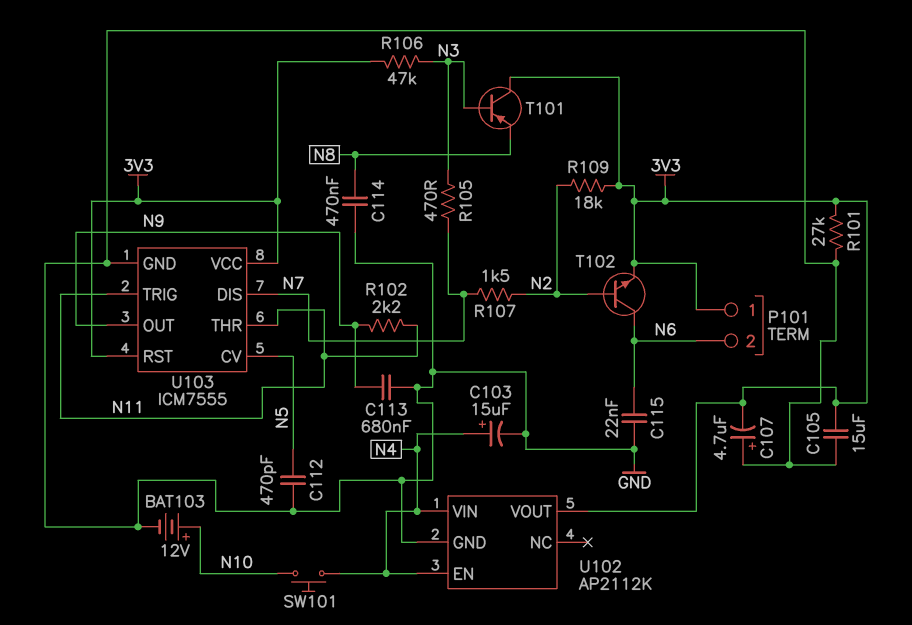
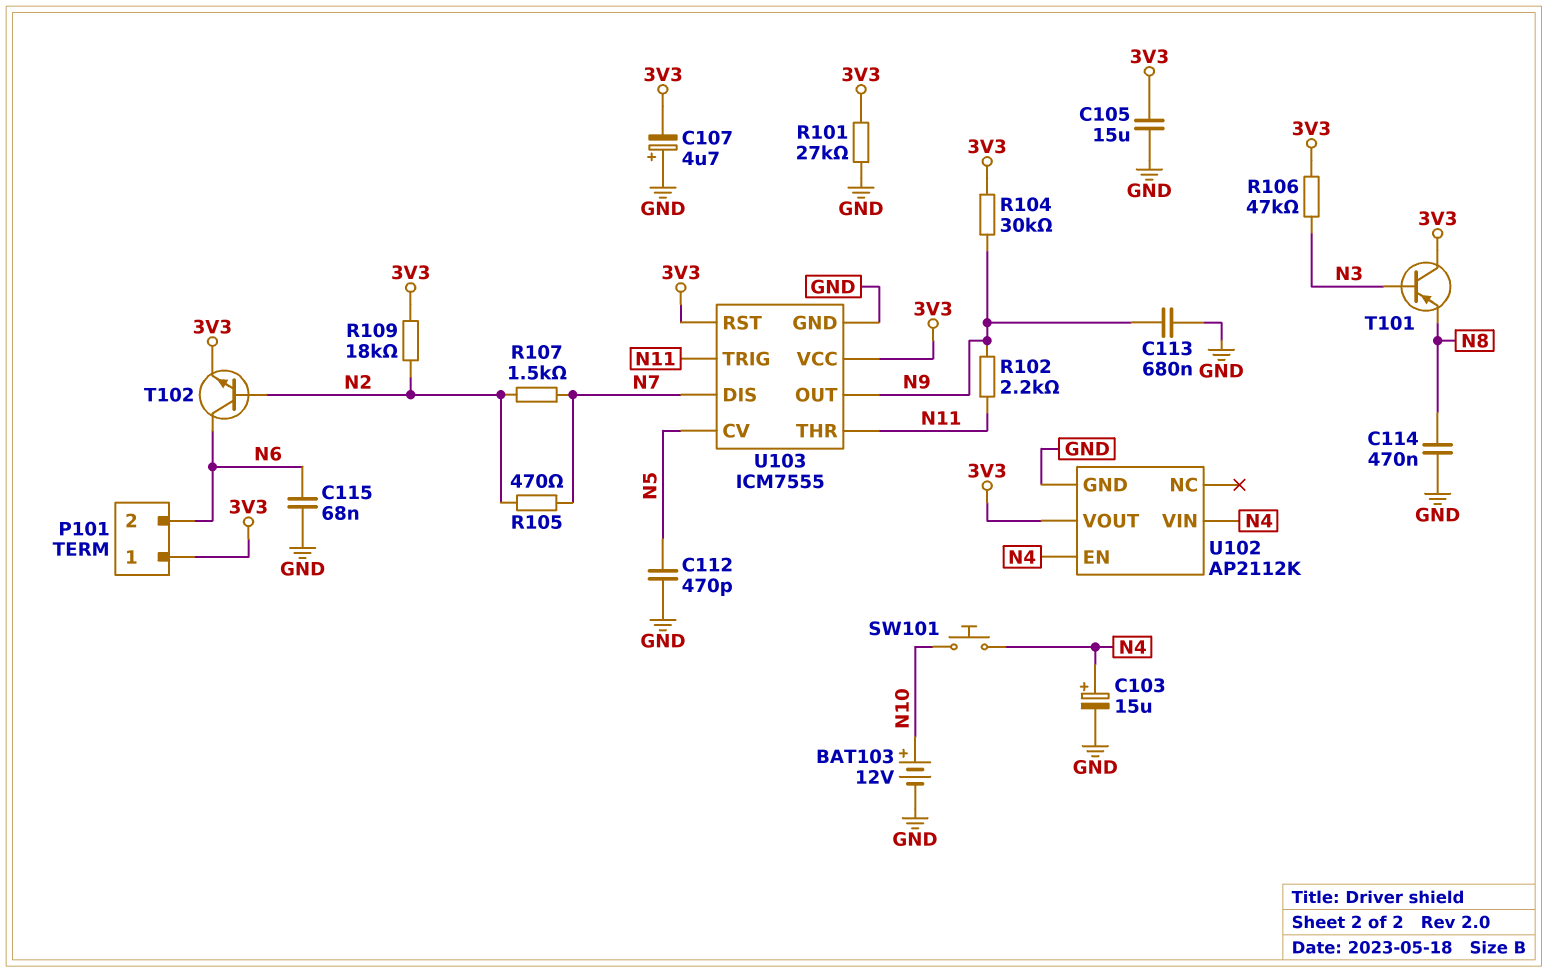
C115: 22nF (GND, N6) -> 68nF (GND, N6)
R104: none -> 30k (3V3, N9)
R105: 470 (N3, N7) -> 470 (N2, N7)

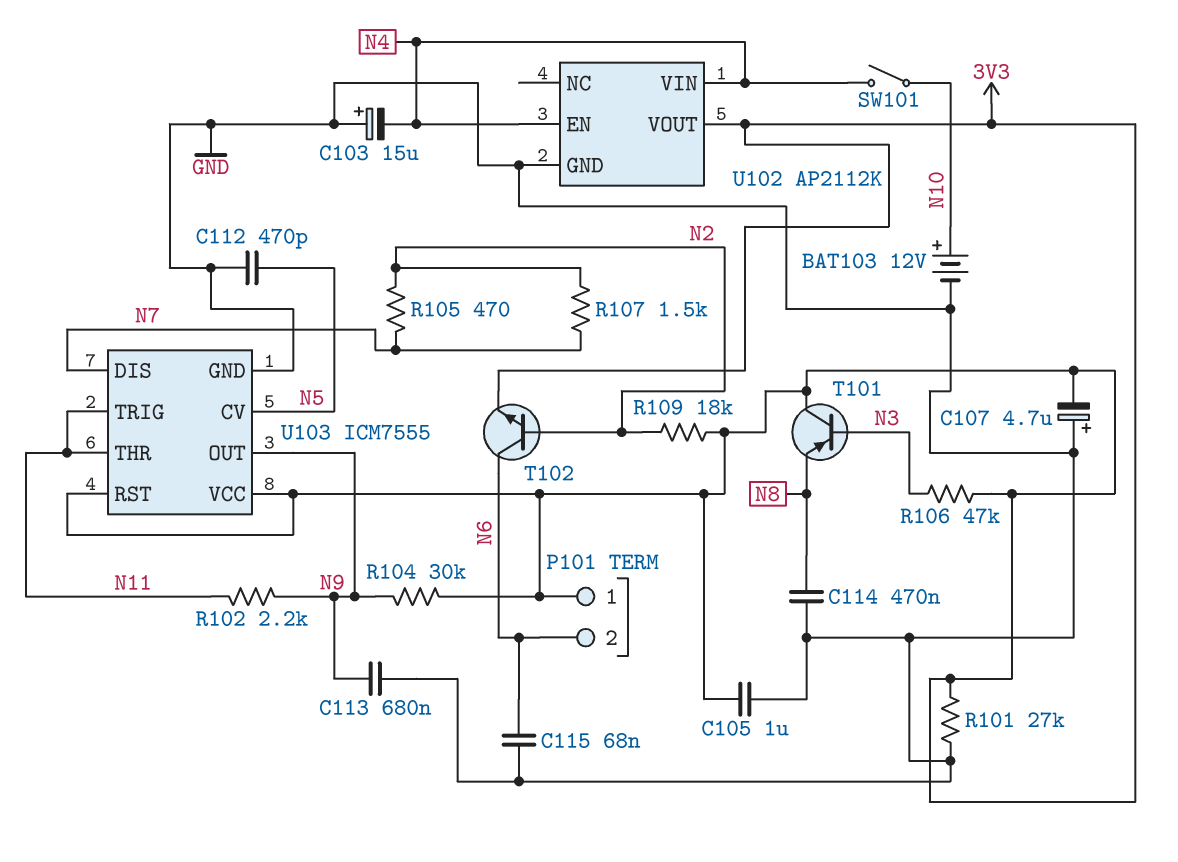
C103: 15uF (plus N4, minus GND) -> 15uF (plus GND, minus N4)
C105: 15uF (3V3, GND) -> 1uF (3V3, GND)
SW101: button (N4, N10) -> switch (N4, N10)

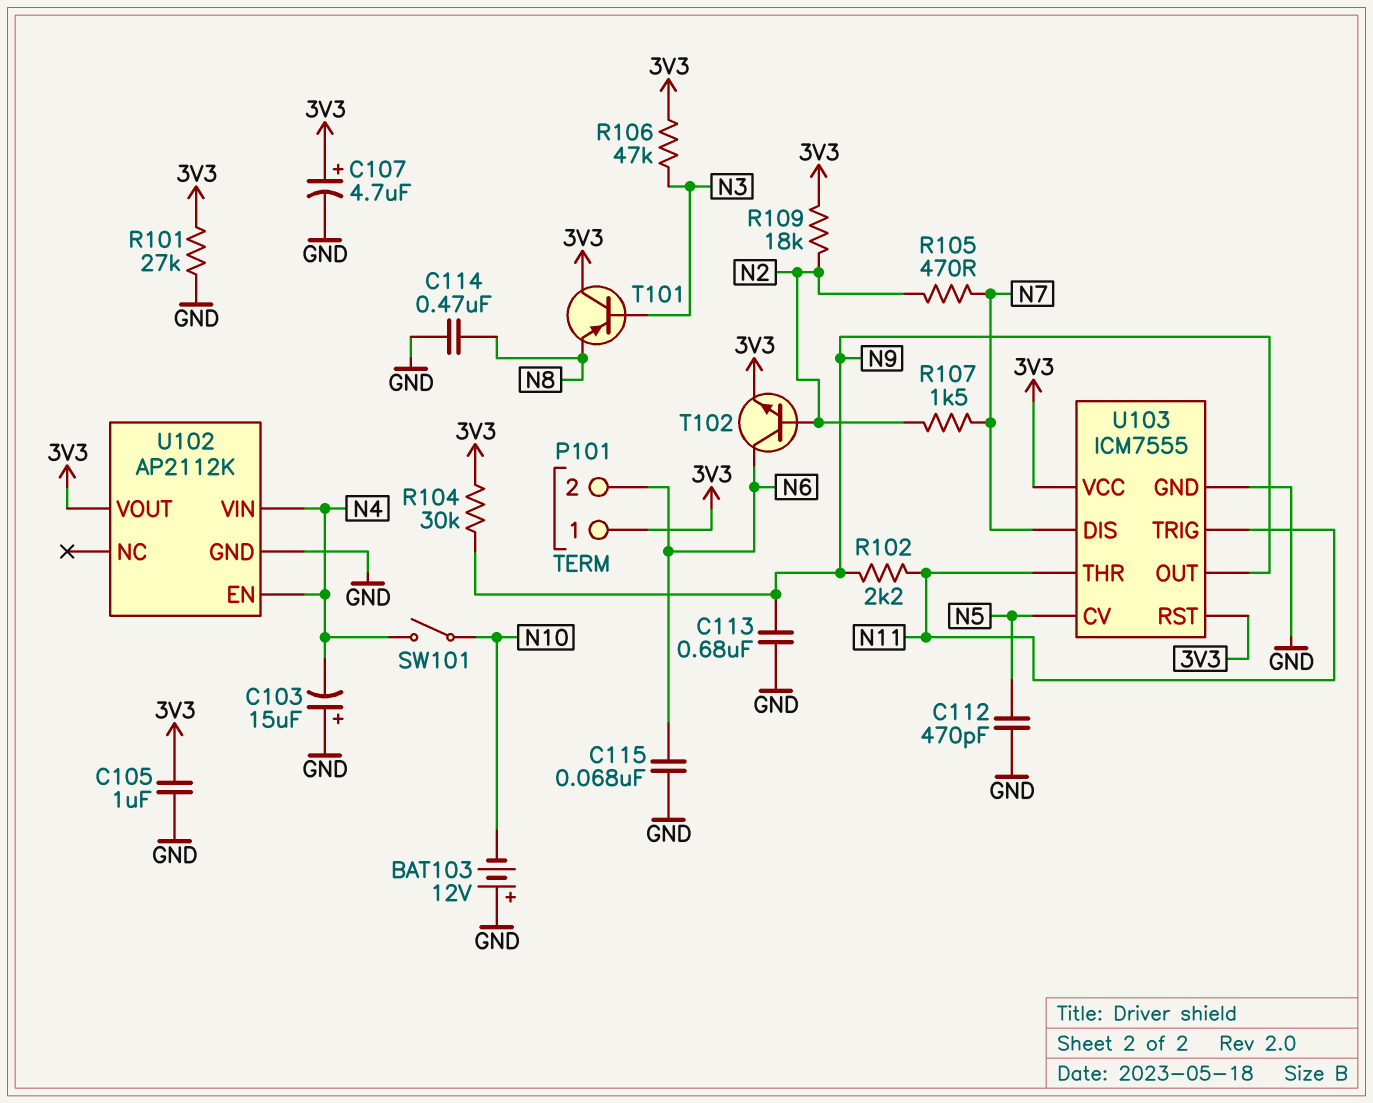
BAT103: 12V (plus N10, minus GND) -> 12V (plus GND, minus N10)
C107: 4.7uF (plus GND, minus 3V3) -> 4.7uF (plus 3V3, minus GND)

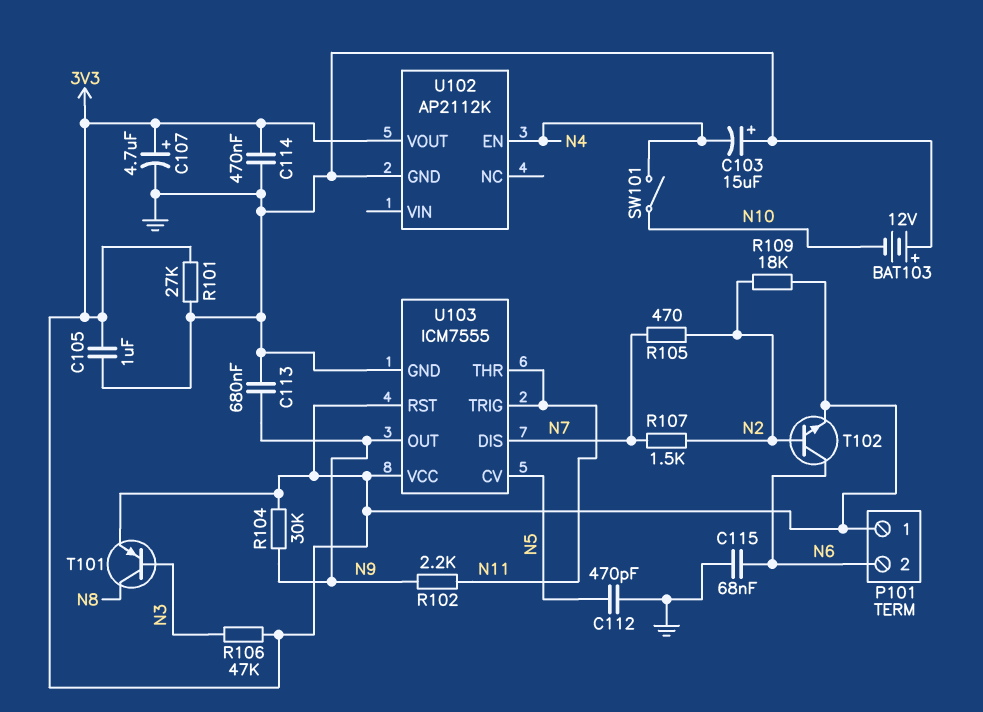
C114: 470nF (GND, N8) -> 470nF (3V3, GND)
T101: PNP (B N3, C 3V3, E N8) -> PNP (B N3, C N8, E 3V3)
U102 pin VIN: N4 -> none

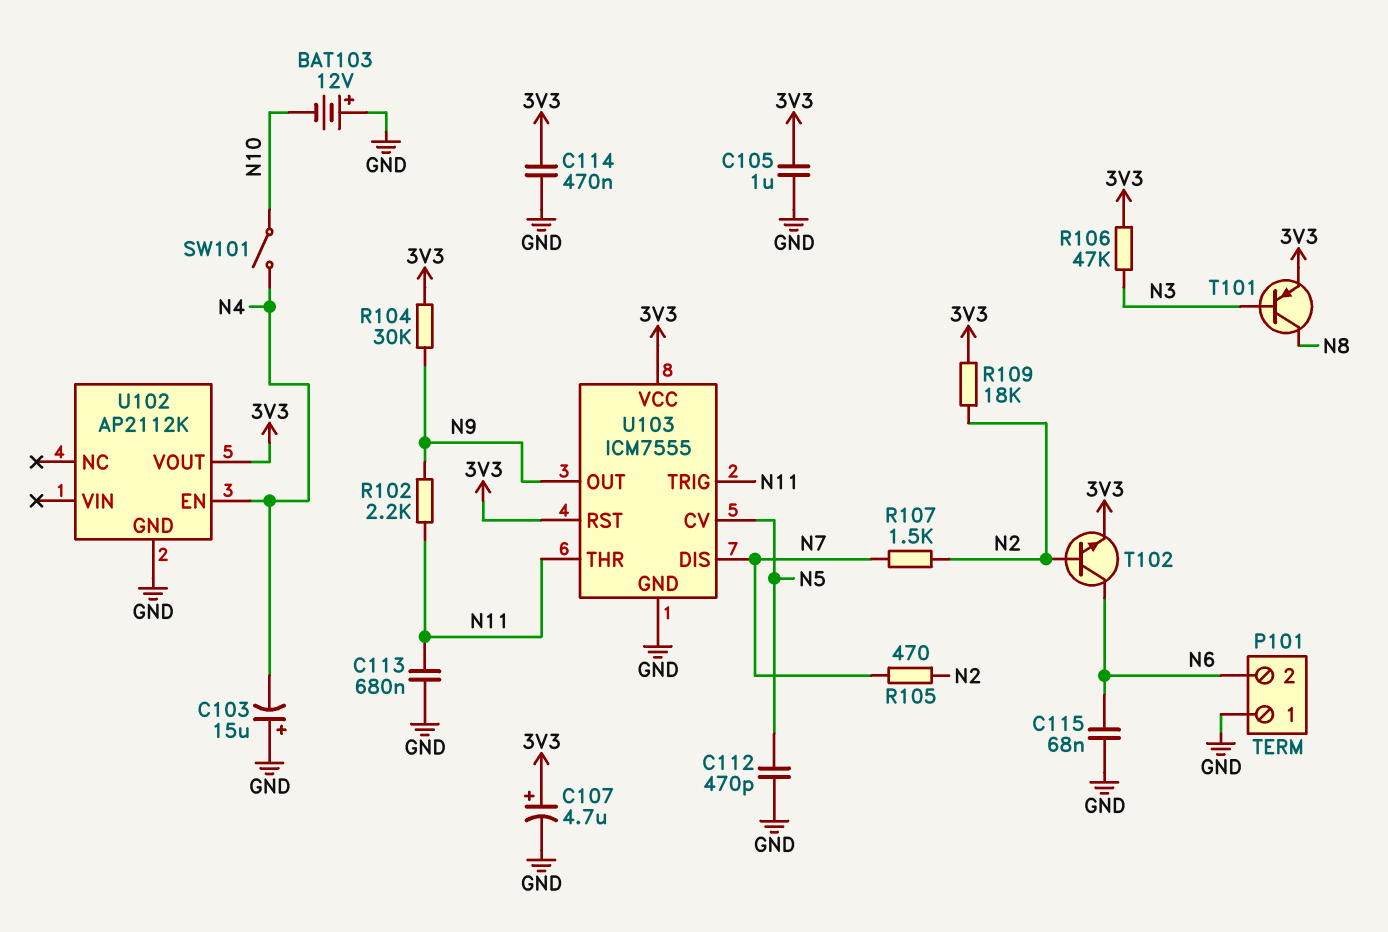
C113: 680nF (GND, N9) -> 680nF (GND, N11)
P101 pin 1: 3V3 -> GND
R101: 27k (3V3, GND) -> none

